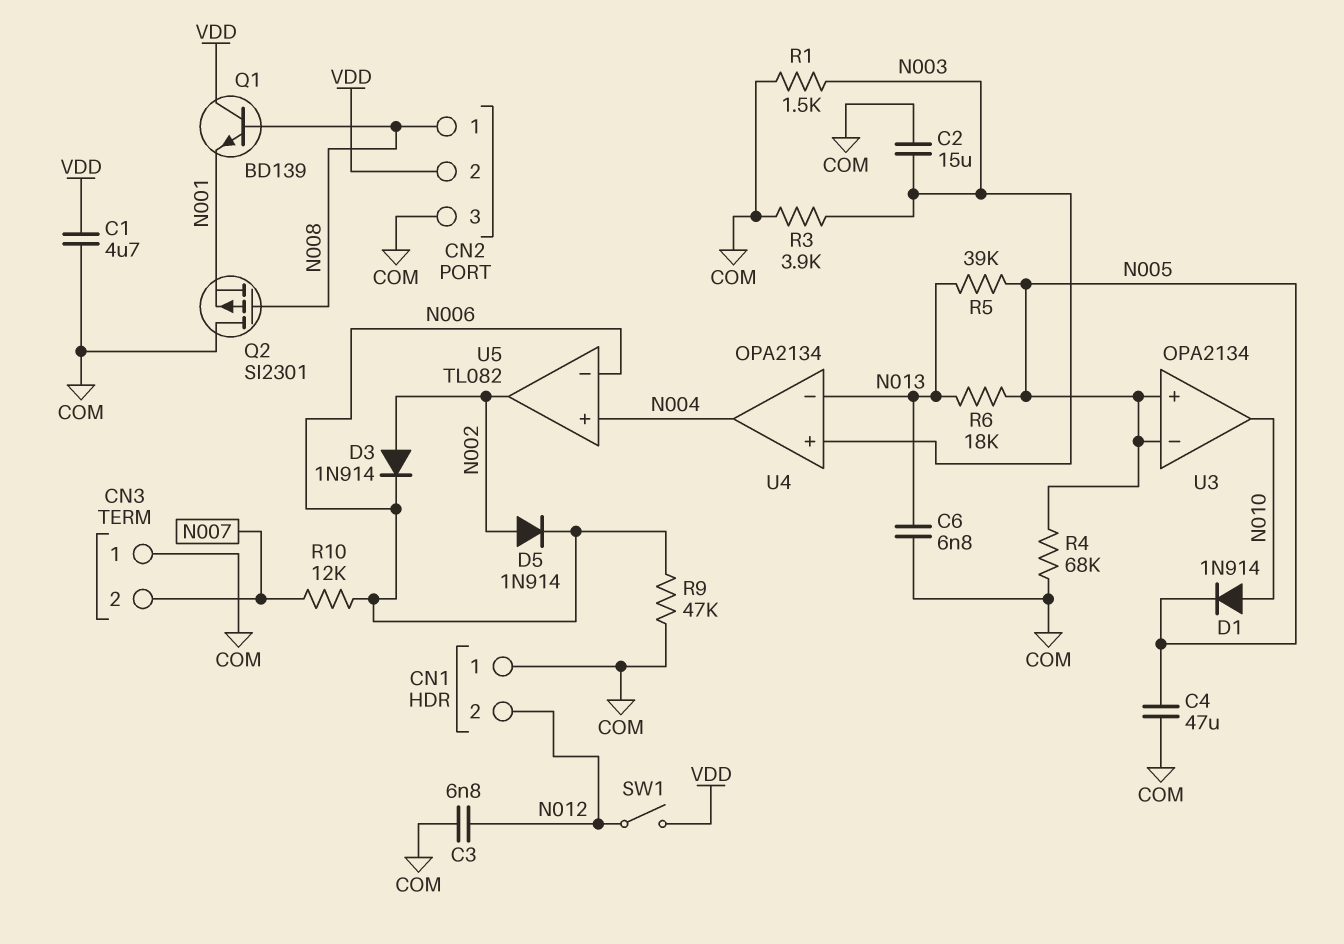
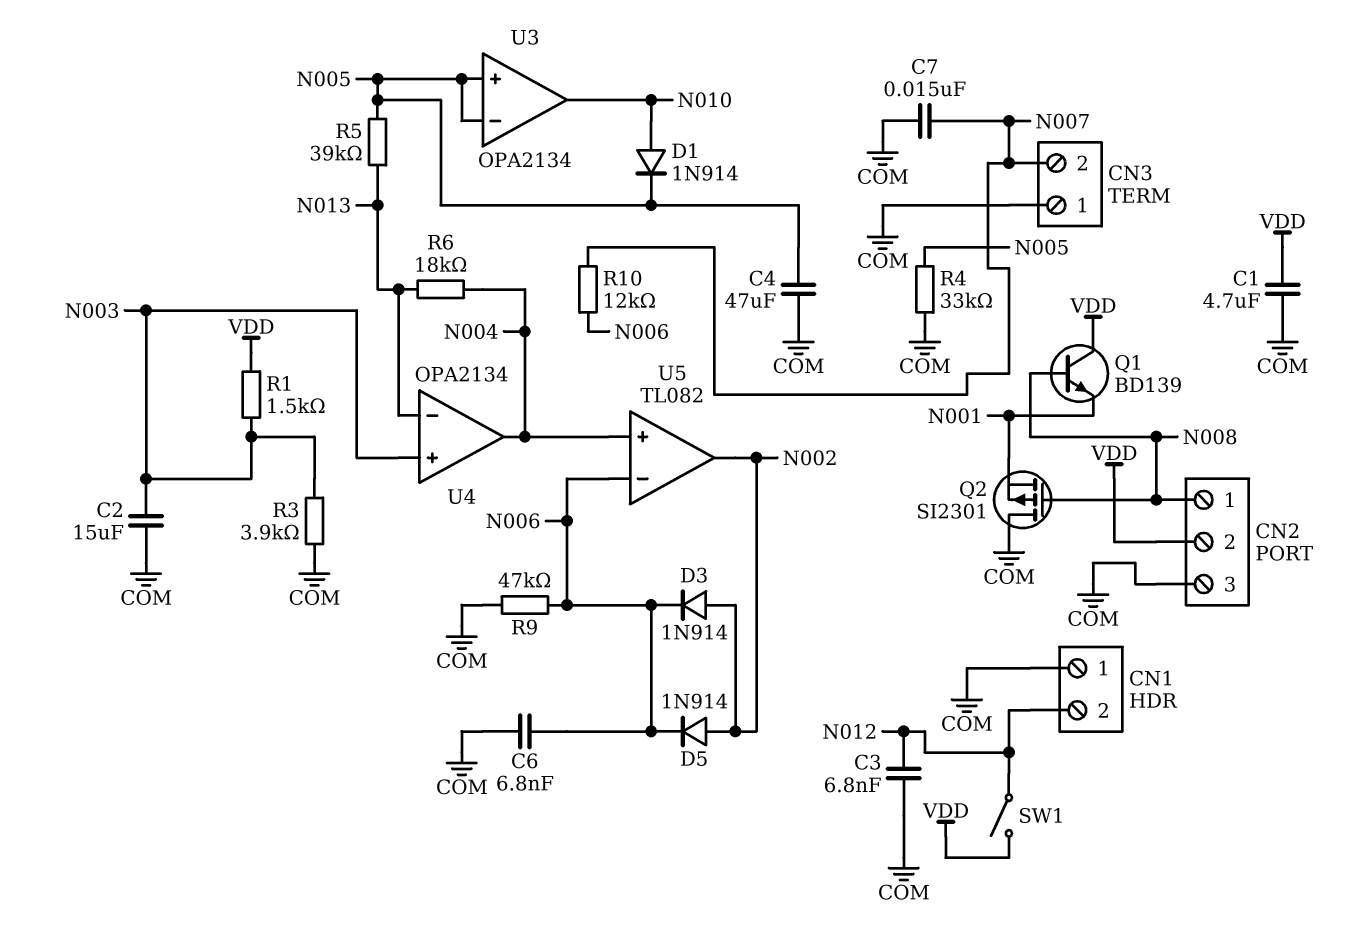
C6: 6.8nF (COM, N013) -> 6.8nF (COM, N006)
C7: none -> 15nF (COM, N007)
R1: 1.5k (COM, N003) -> 1.5k (N003, VDD)
R4: 68k (COM, N005) -> 33k (COM, N005)
R6: 18k (N005, N013) -> 18k (N004, N013)

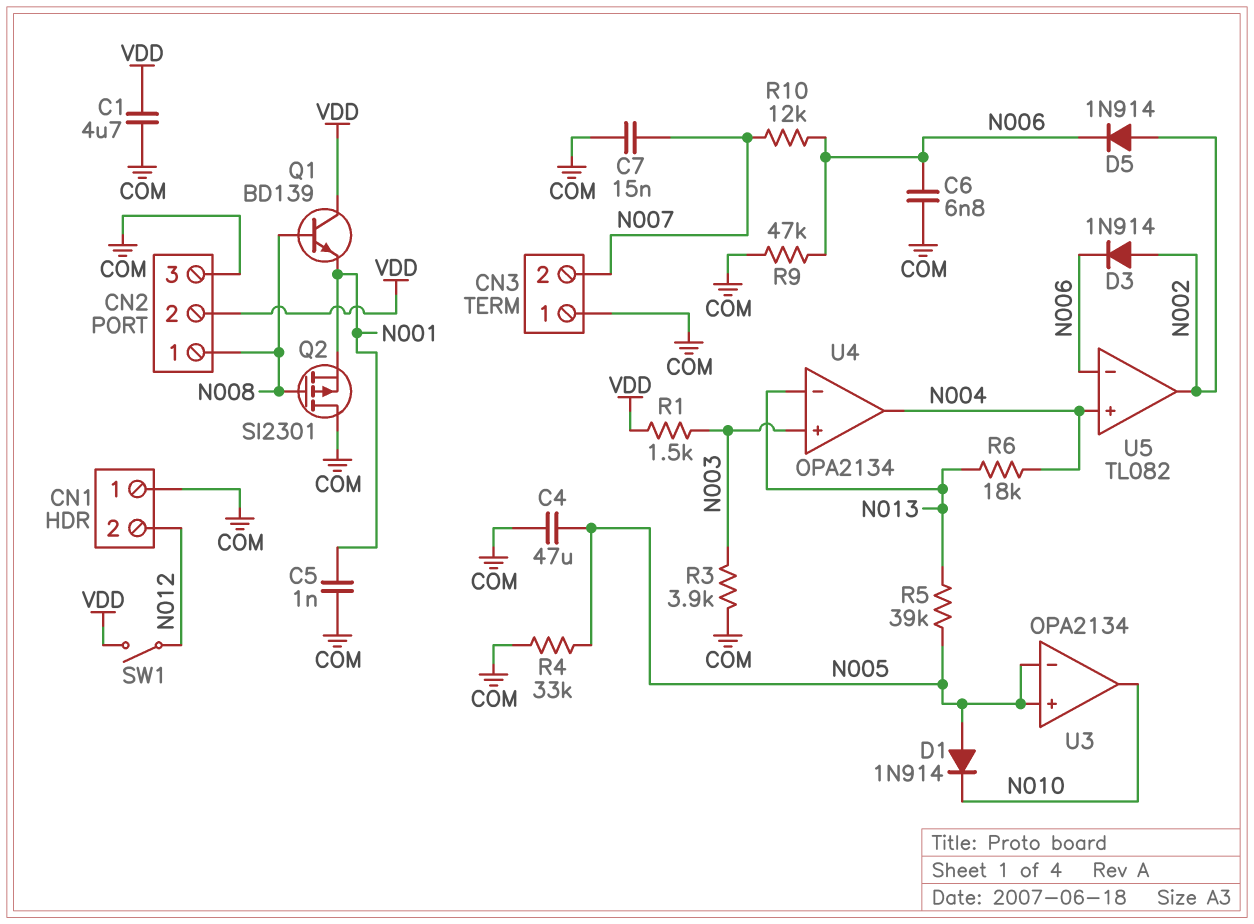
C2: 15uF (COM, N003) -> none
C3: 6.8nF (COM, N012) -> none
C5: none -> 1nF (COM, N001)
D1: diode 1N914 (A N010, K N005) -> diode 1N914 (A N005, K N010)

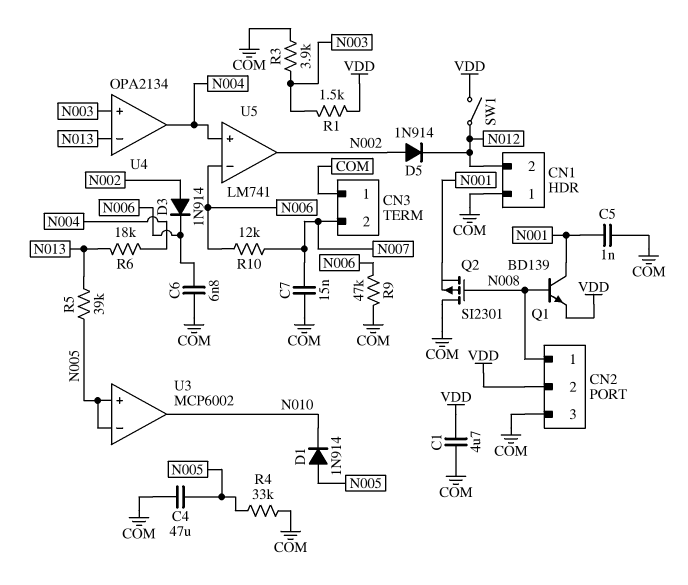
D5: diode 1N914 (A N002, K N006) -> diode 1N914 (A N002, K N012)
Q1: NPN BD139 (B N008, C VDD, E N001) -> NPN BD139 (B N008, C N001, E VDD)
U3: OPA2134 -> MCP6002
U5: TL082 -> LM741

